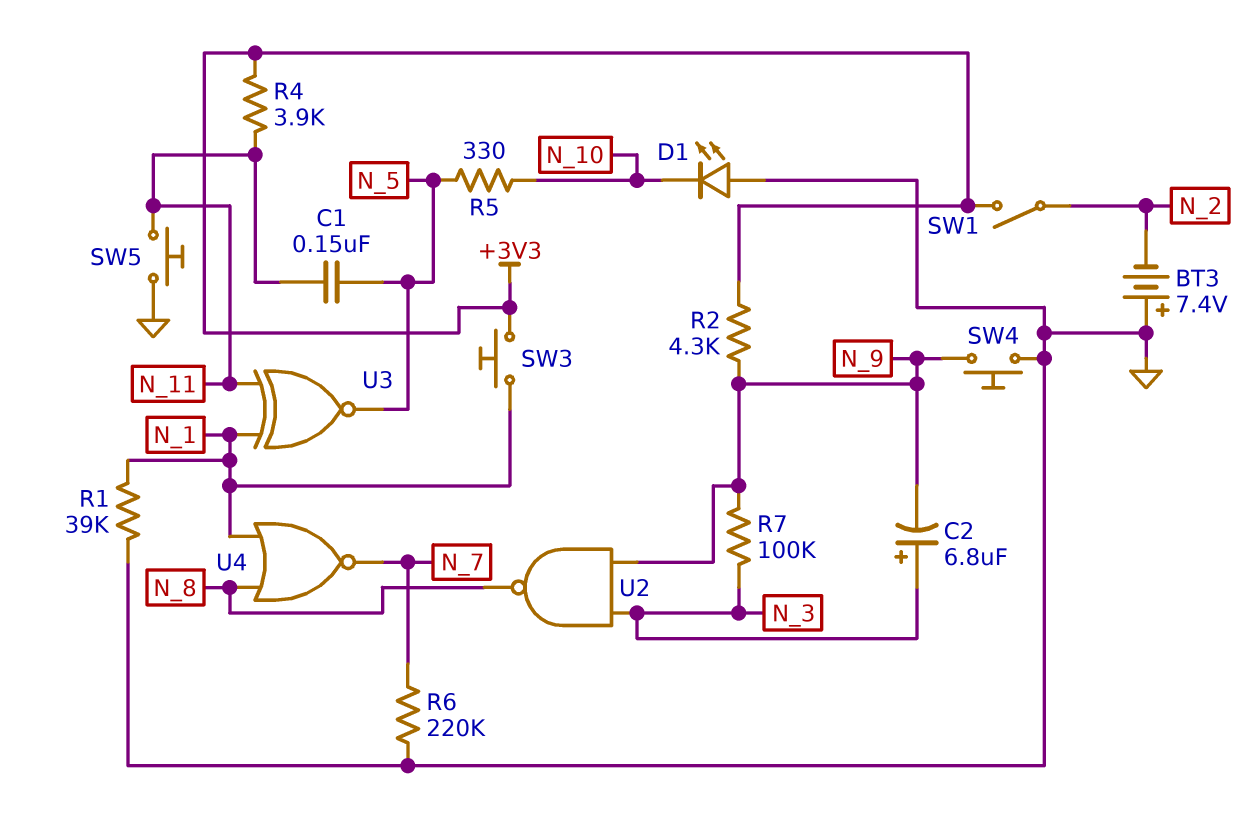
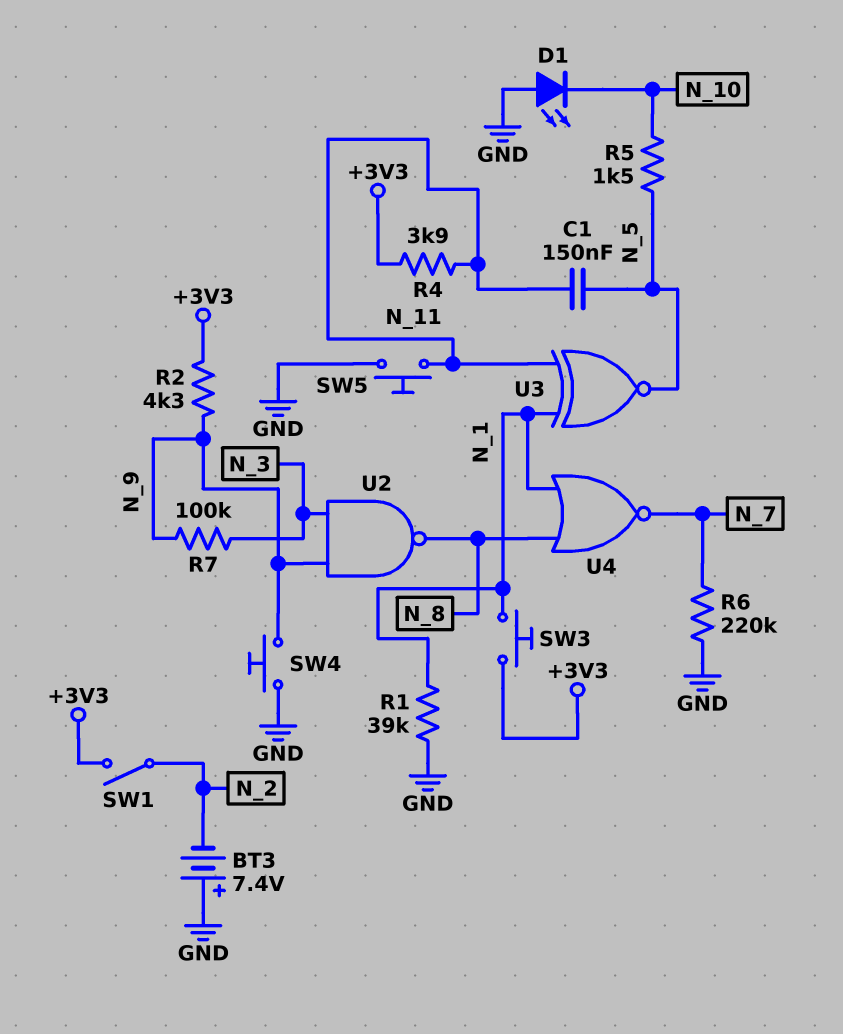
C2: 6.8uF (plus N_3, minus N_9) -> none
R5: 330 (N_5, N_10) -> 1.5k (N_5, N_10)

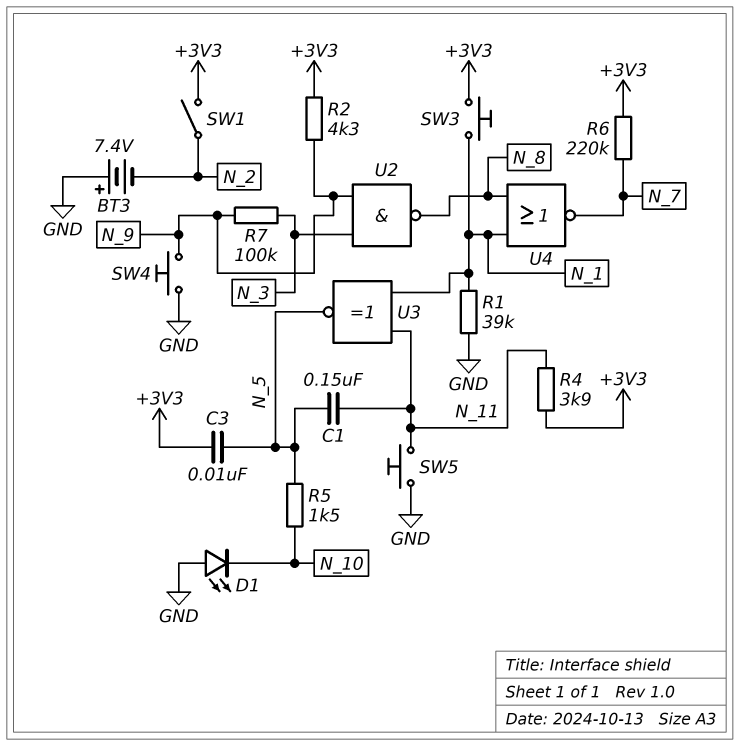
C3: none -> 10nF (+3V3, N_5)
R6: 220k (GND, N_7) -> 220k (+3V3, N_7)

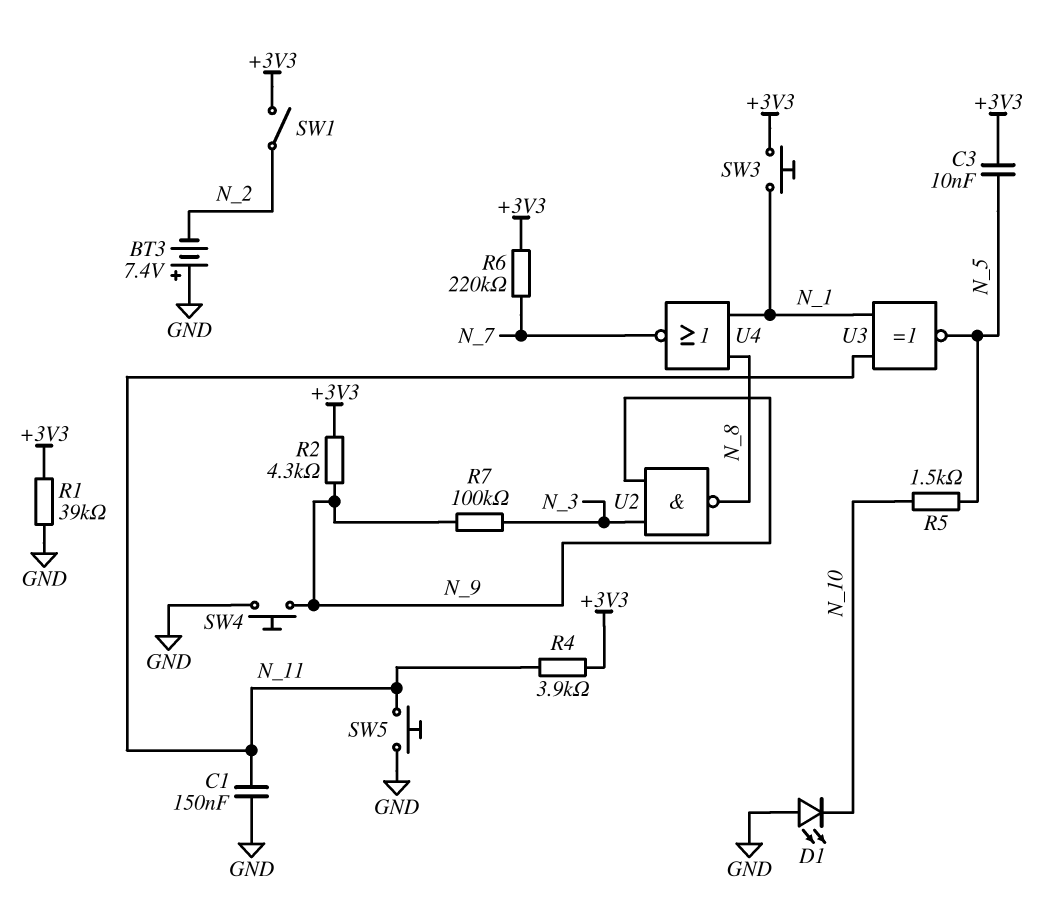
C1: 150nF (N_5, N_11) -> 150nF (GND, N_11)
R1: 39k (GND, N_1) -> 39k (+3V3, GND)

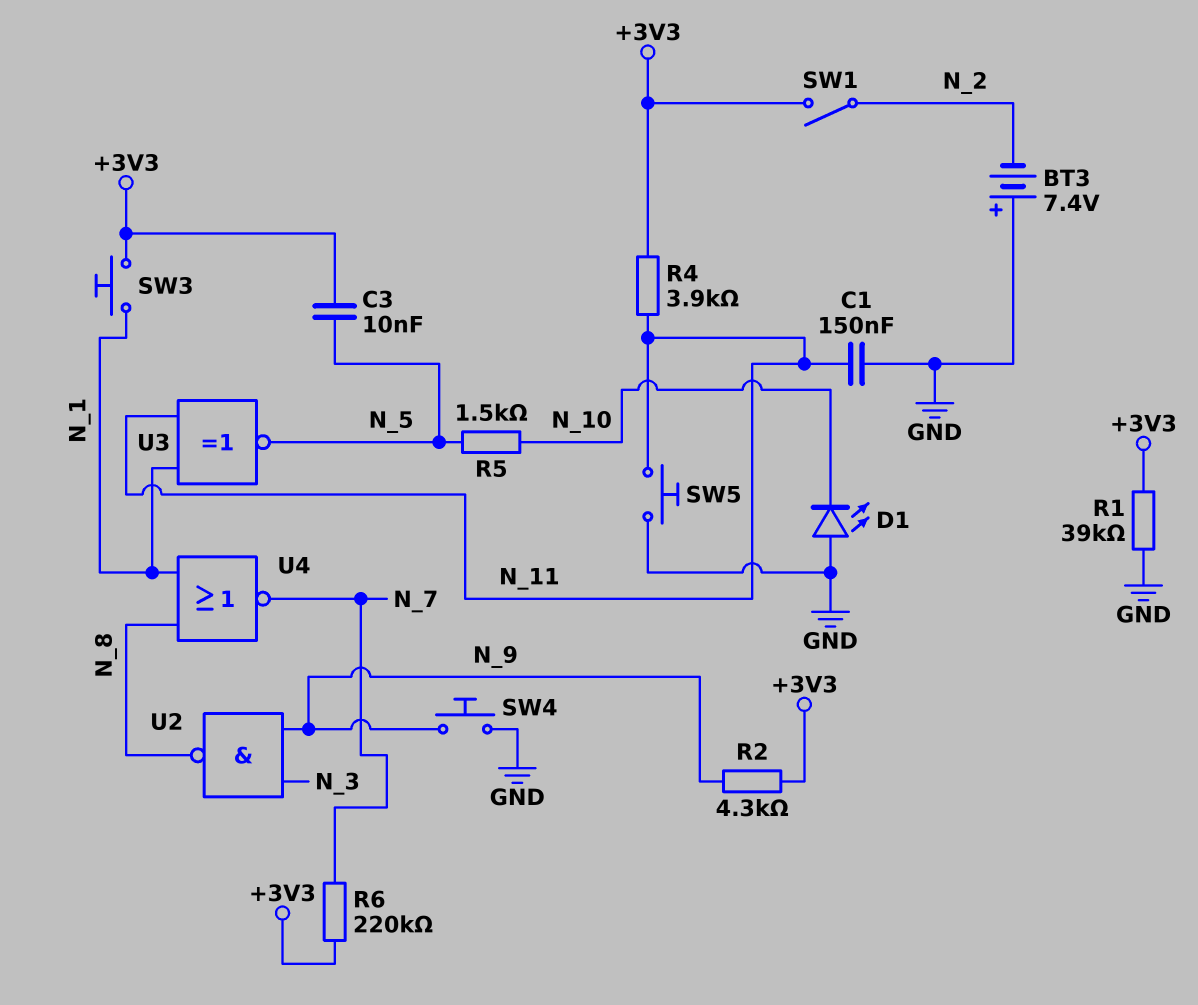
R7: 100k (N_3, N_9) -> none

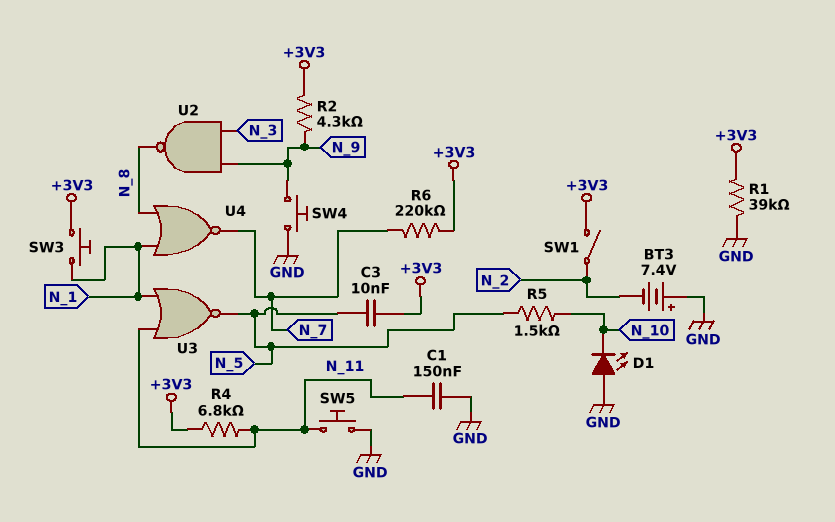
R4: 3.9k (+3V3, N_11) -> 6.8k (+3V3, N_11)
U3: XNOR (in N_1, in N_11, out N_5) -> NOR (in N_1, in N_11, out N_5)

